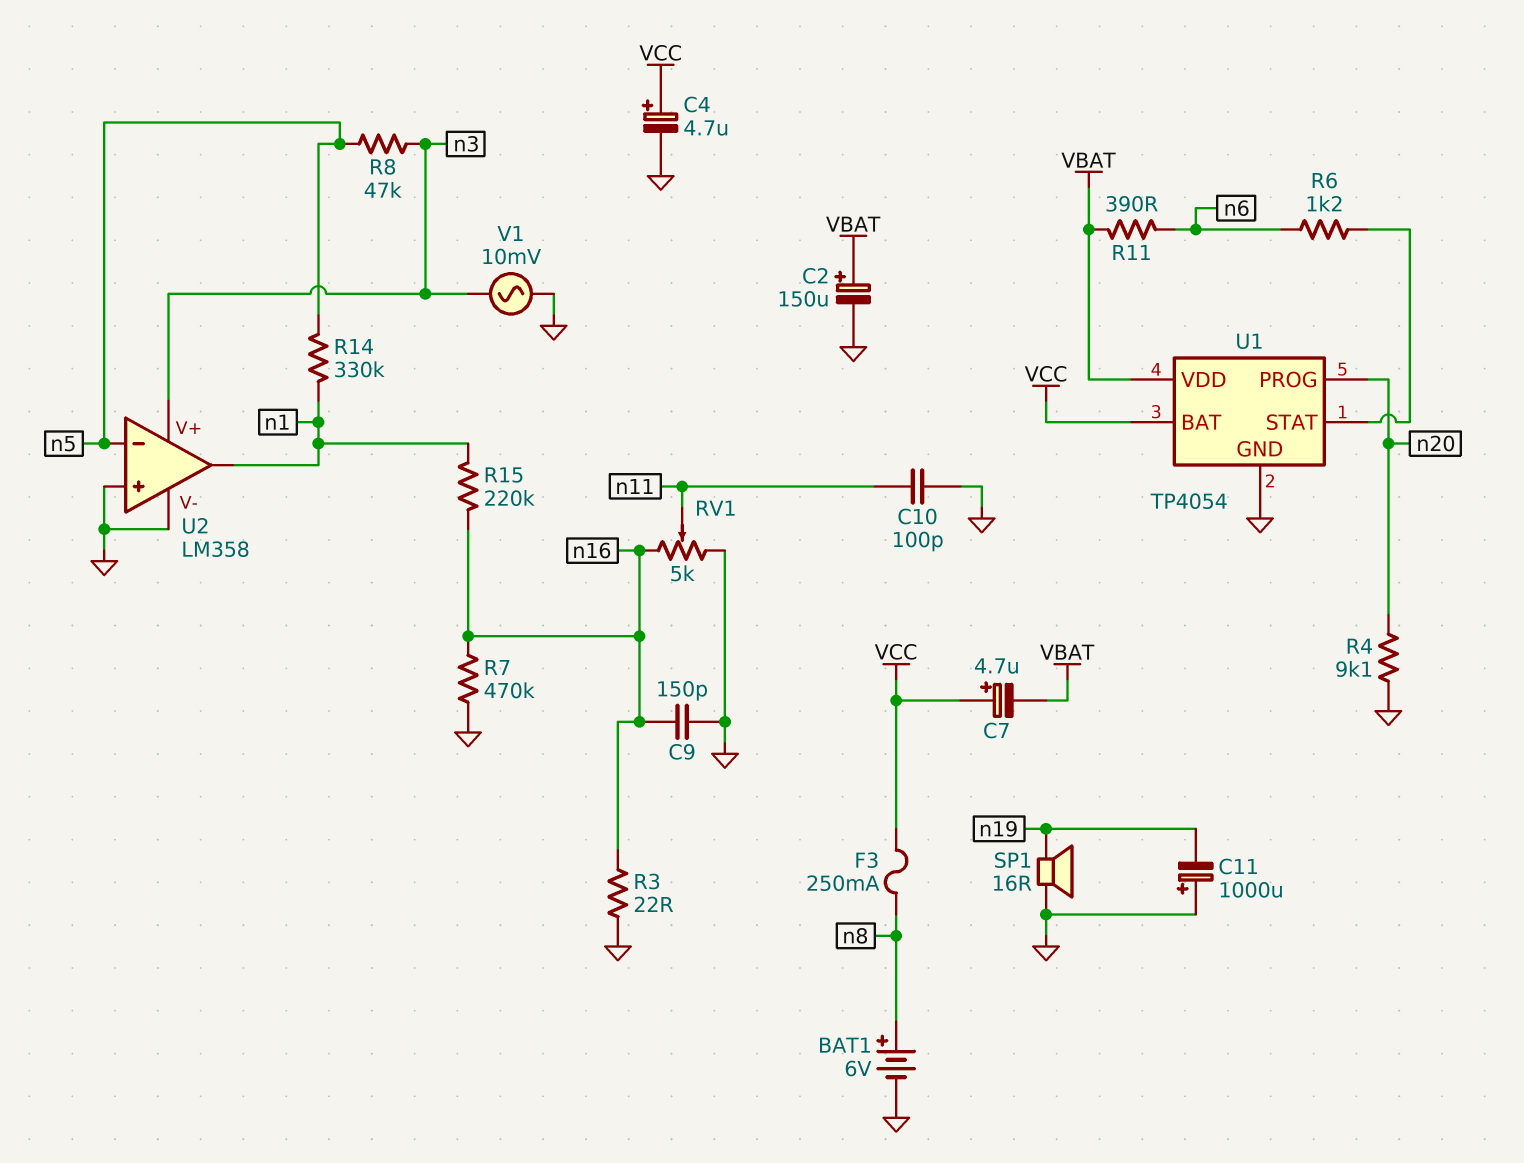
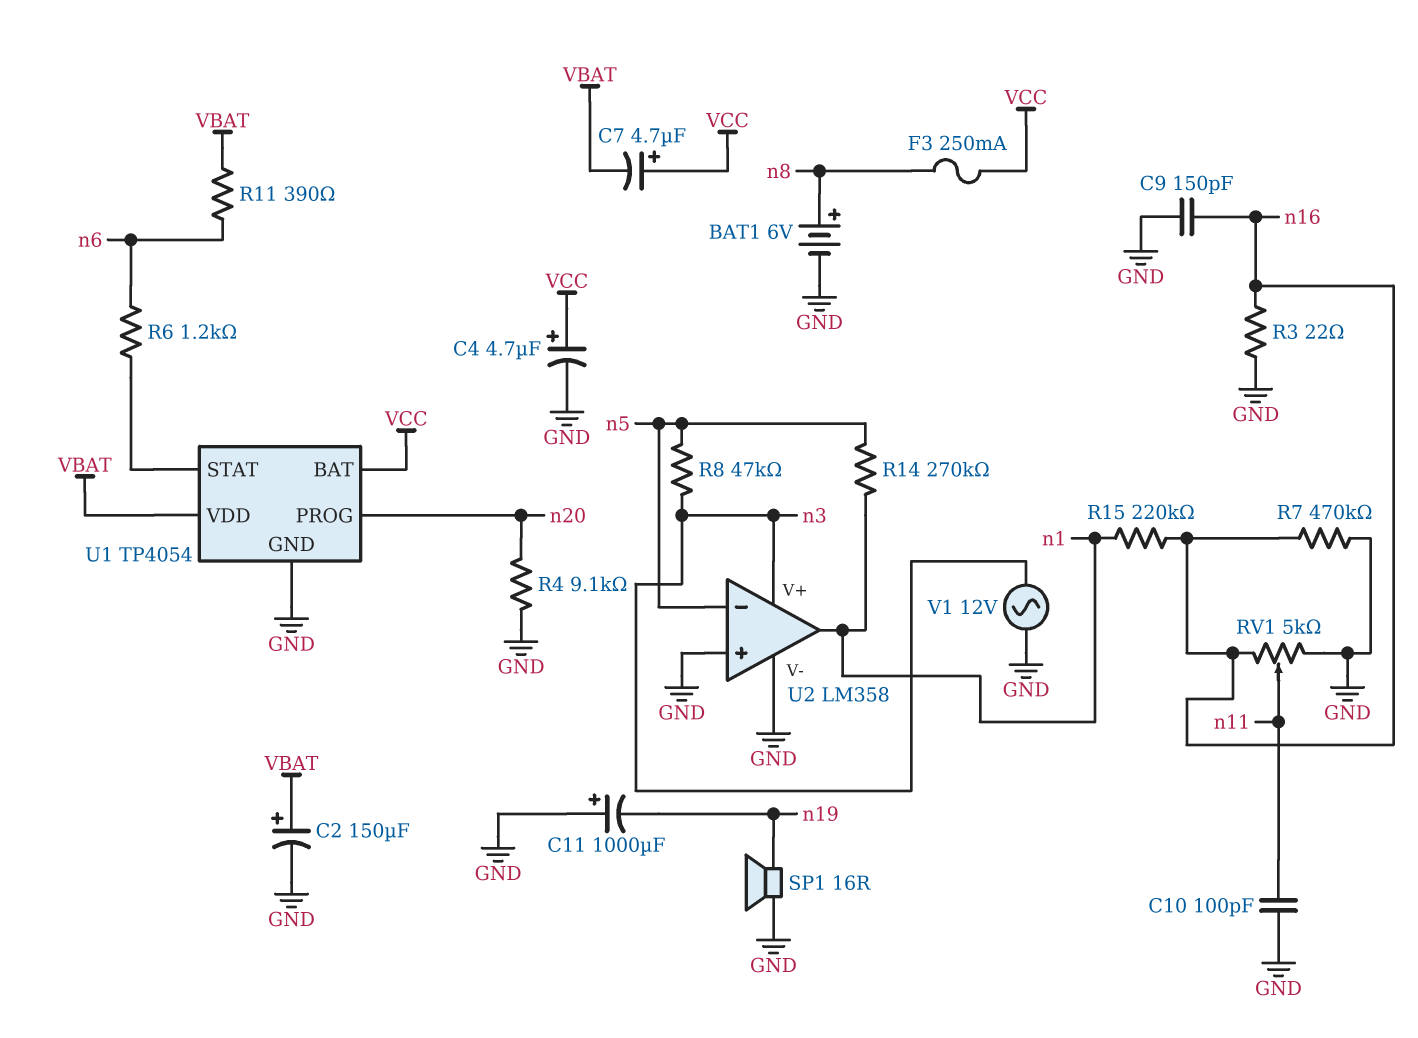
R14: 330k (n1, n5) -> 270k (n1, n5)
V1: AC 10mV (GND, n3) -> AC 12V (GND, n3)

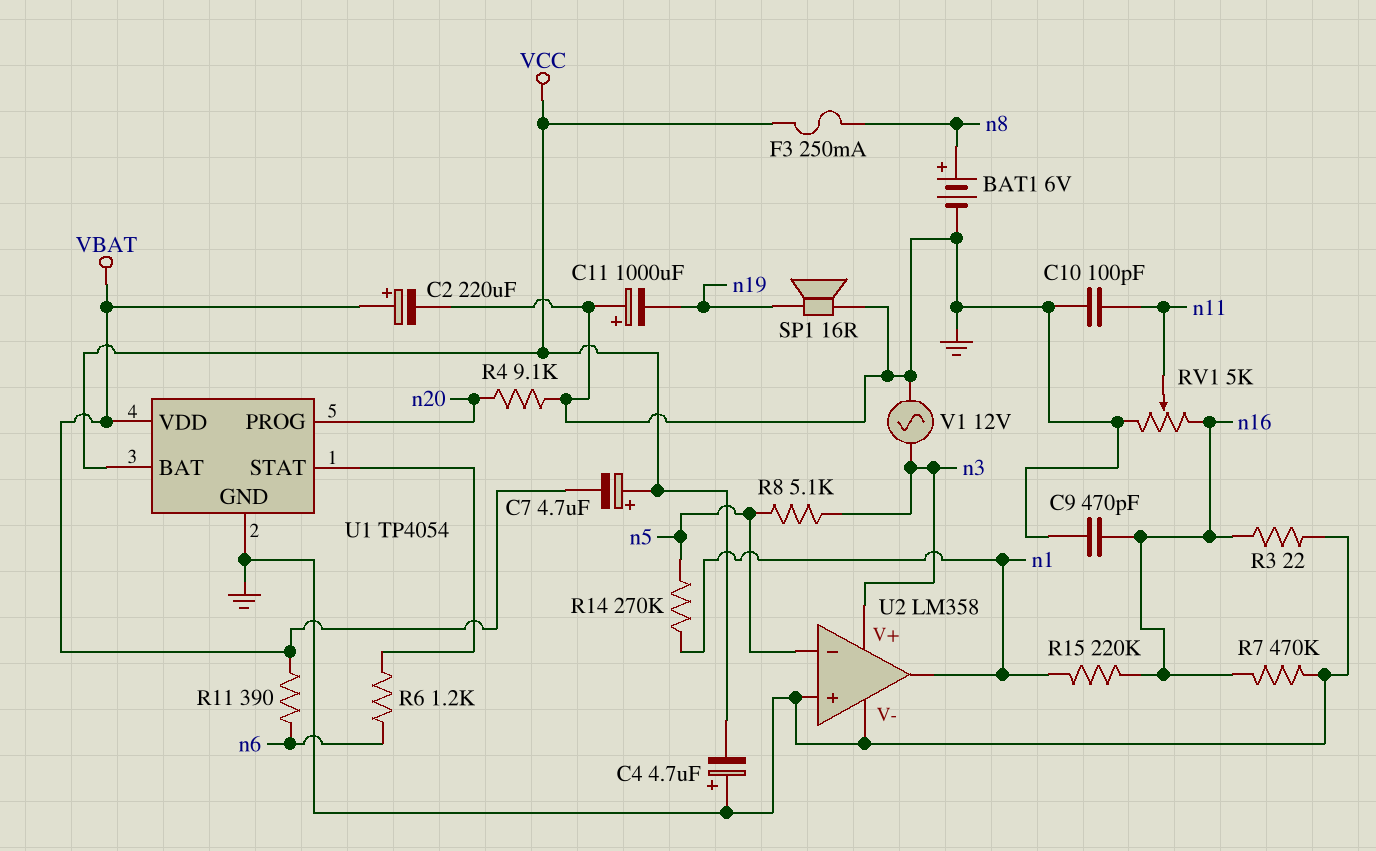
C2: 150uF (plus VBAT, minus GND) -> 220uF (plus VBAT, minus GND)
C4: 4.7uF (plus VCC, minus GND) -> 4.7uF (plus GND, minus VCC)
C9: 150pF (GND, n16) -> 470pF (GND, n16)
R8: 47k (n3, n5) -> 5.1k (n3, n5)

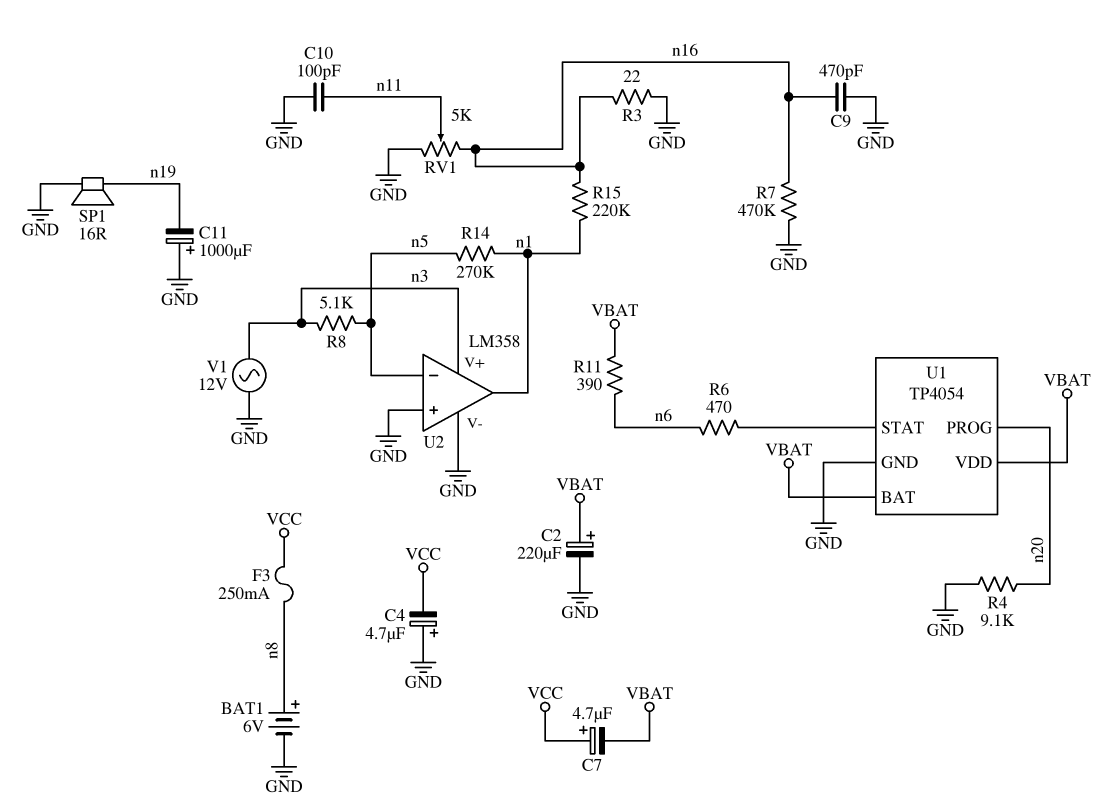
R6: 1.2k (U1/STAT, n6) -> 470 (U1/STAT, n6)
U1 pin BAT: VCC -> VBAT

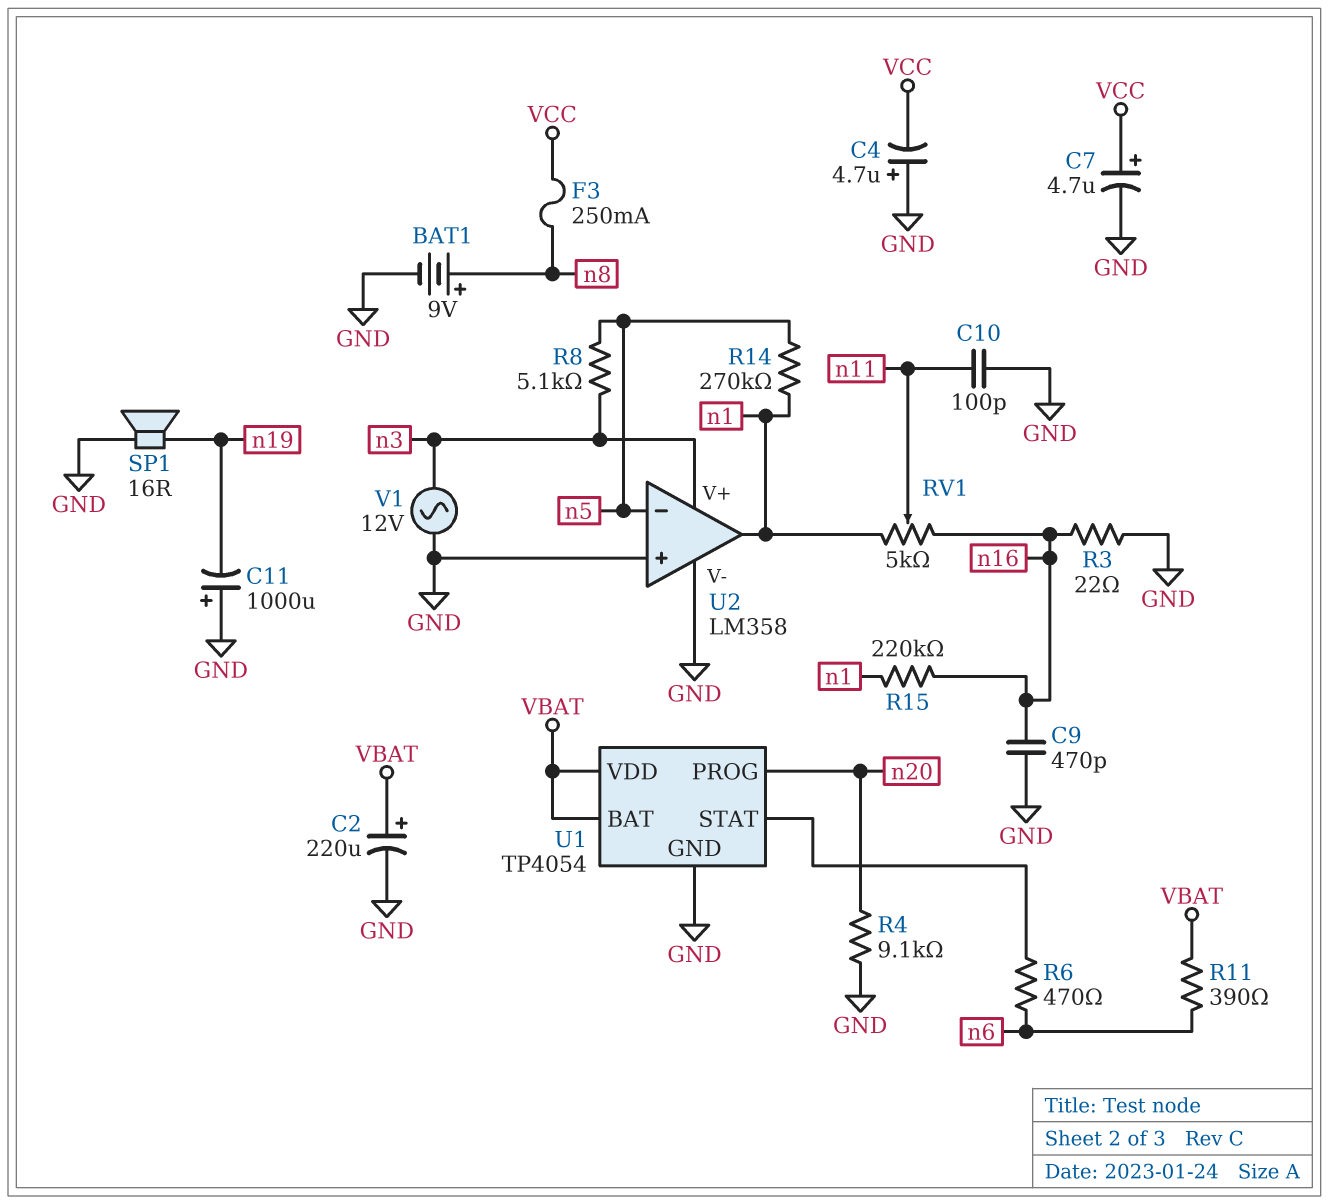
BAT1: 6V (plus n8, minus GND) -> 9V (plus n8, minus GND)
C7: 4.7uF (plus VCC, minus VBAT) -> 4.7uF (plus VCC, minus GND)
R7: 470k (GND, n16) -> none
RV1: 5k (GND, n16, wiper n11) -> 5k (n1, n16, wiper n11)

